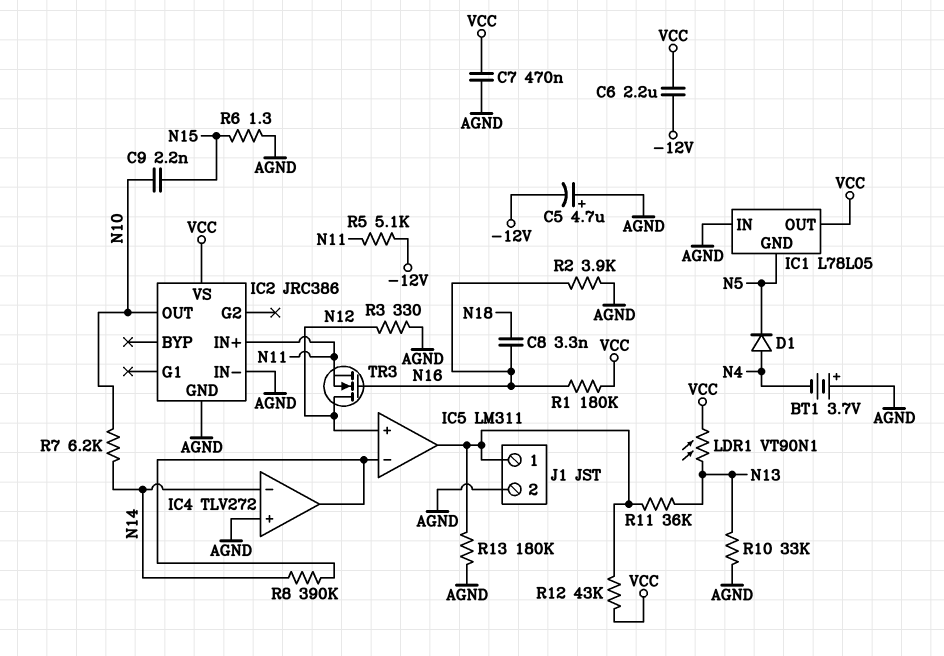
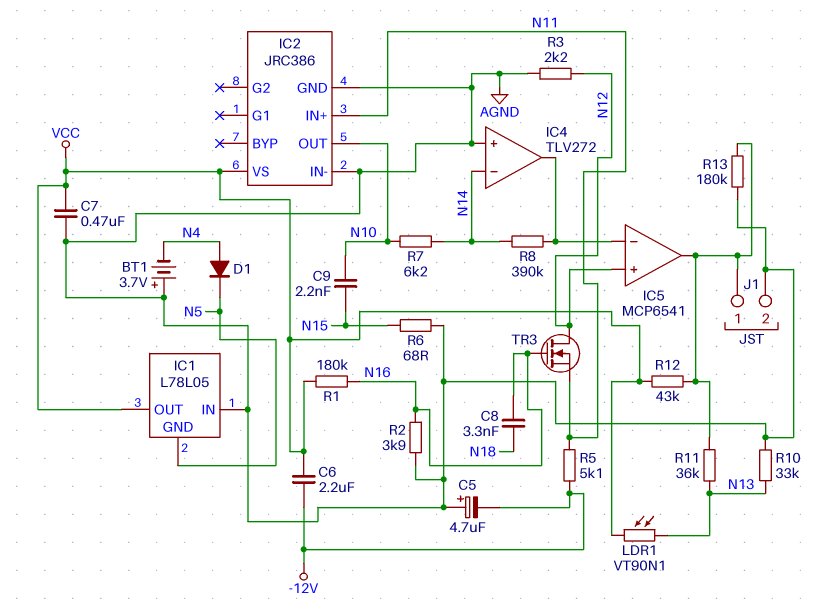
IC5: LM311 -> MCP6541
R3: 330 (AGND, N12) -> 2.2k (AGND, N12)
R6: 1.3 (AGND, N15) -> 68 (AGND, N15)

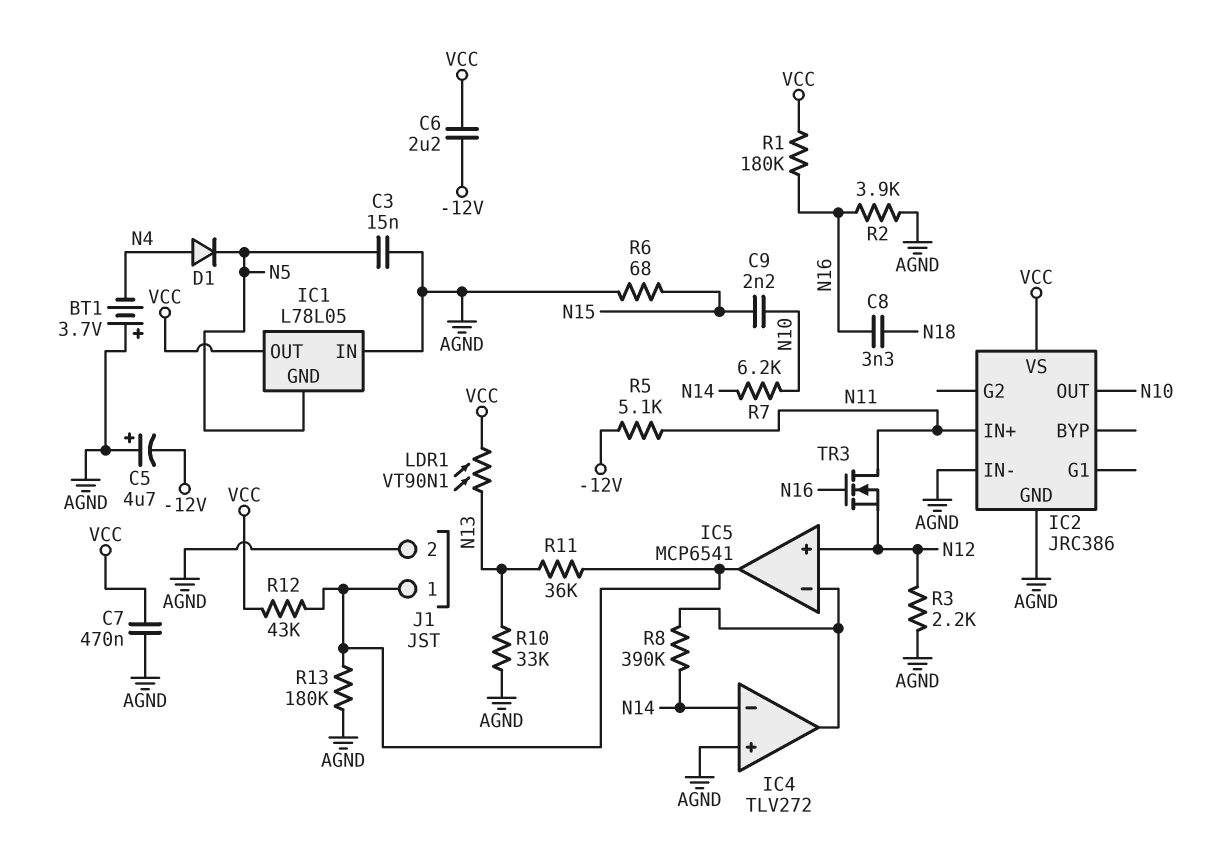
C3: none -> 15nF (AGND, N5)
TR3: NMOS (G N16, D N12, S N11) -> NMOS (G N16, D N11, S N12)

